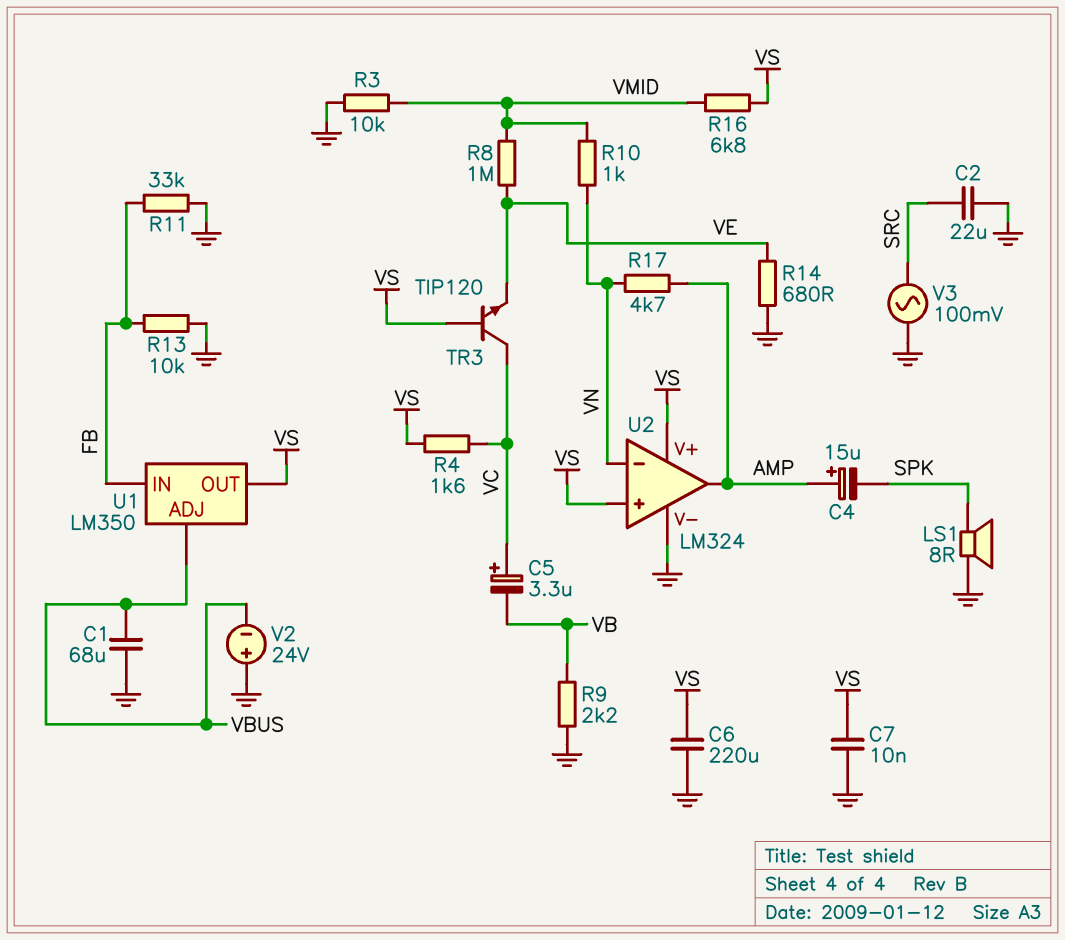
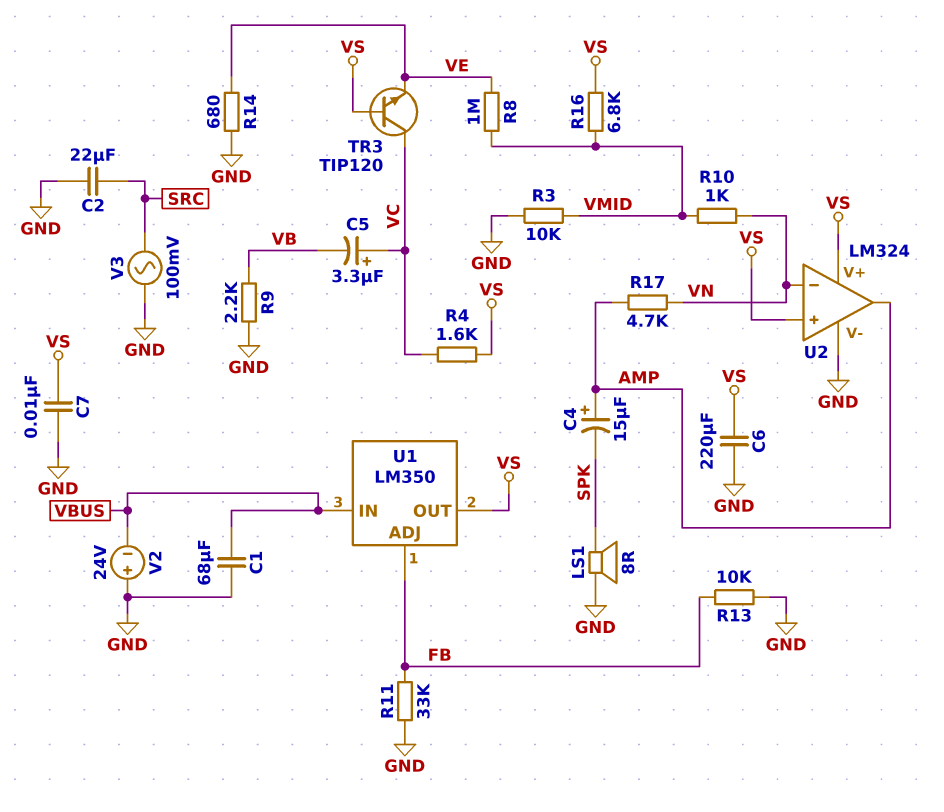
U1 pin ADJ: VBUS -> FB
U1 pin IN: FB -> VBUS

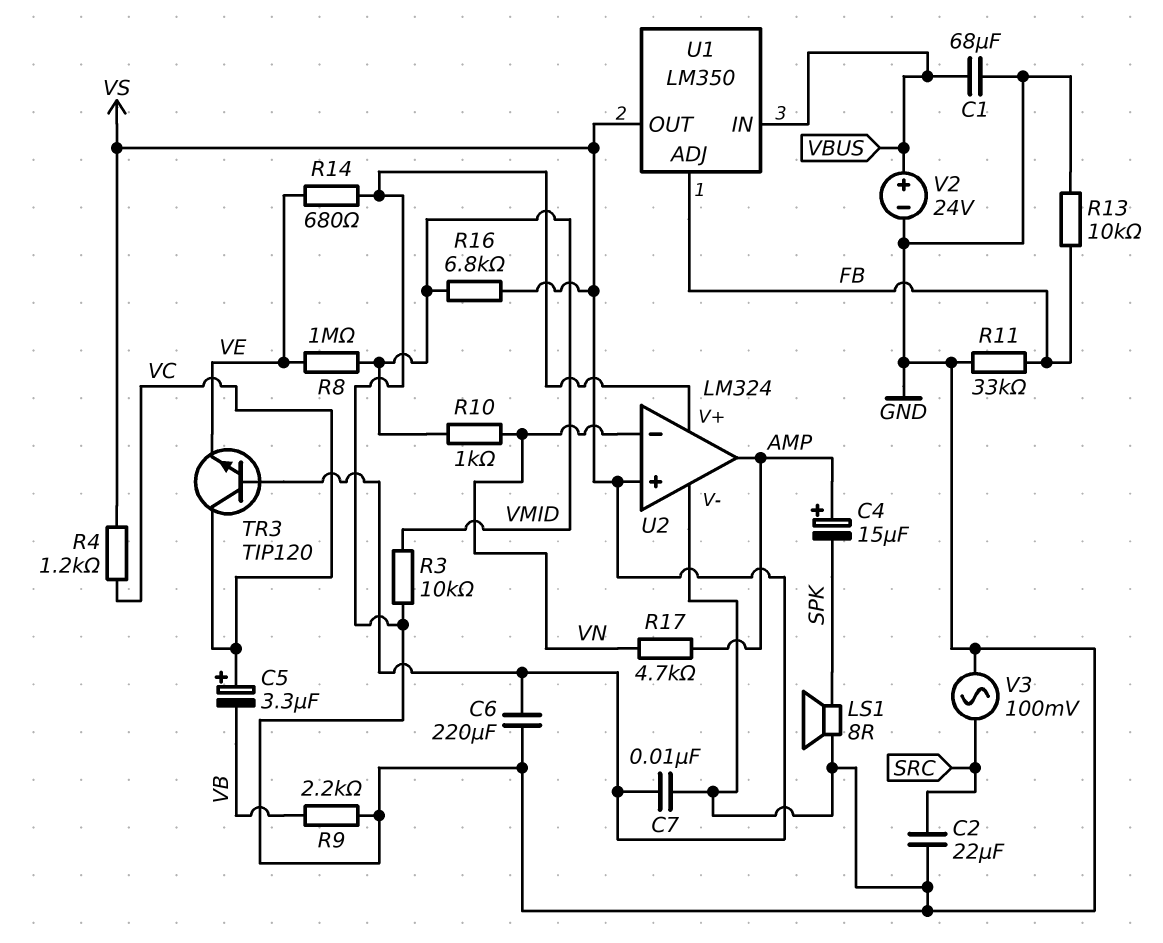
R4: 1.6k (VC, VS) -> 1.2k (VC, VS)
U2 pin V+: VS -> GND
V2: 24V (plus GND, minus VBUS) -> 24V (plus VBUS, minus GND)

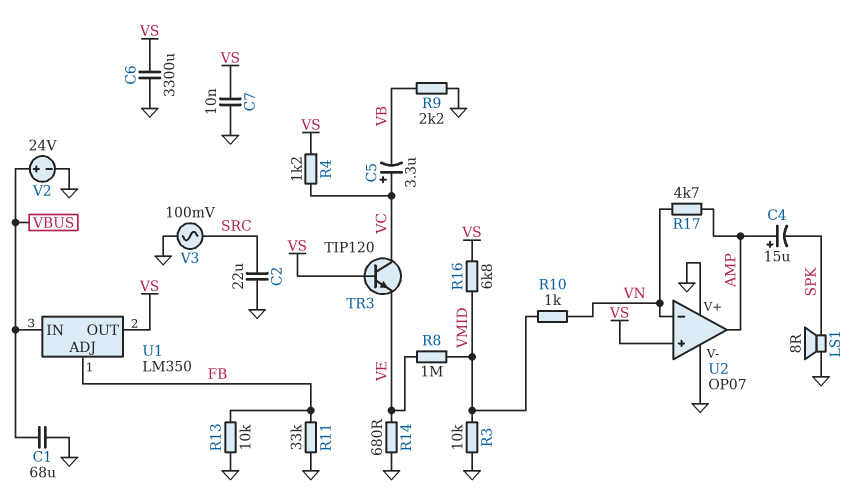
C6: 220uF (GND, VS) -> 3300uF (GND, VS)
U2: LM324 -> OP07

